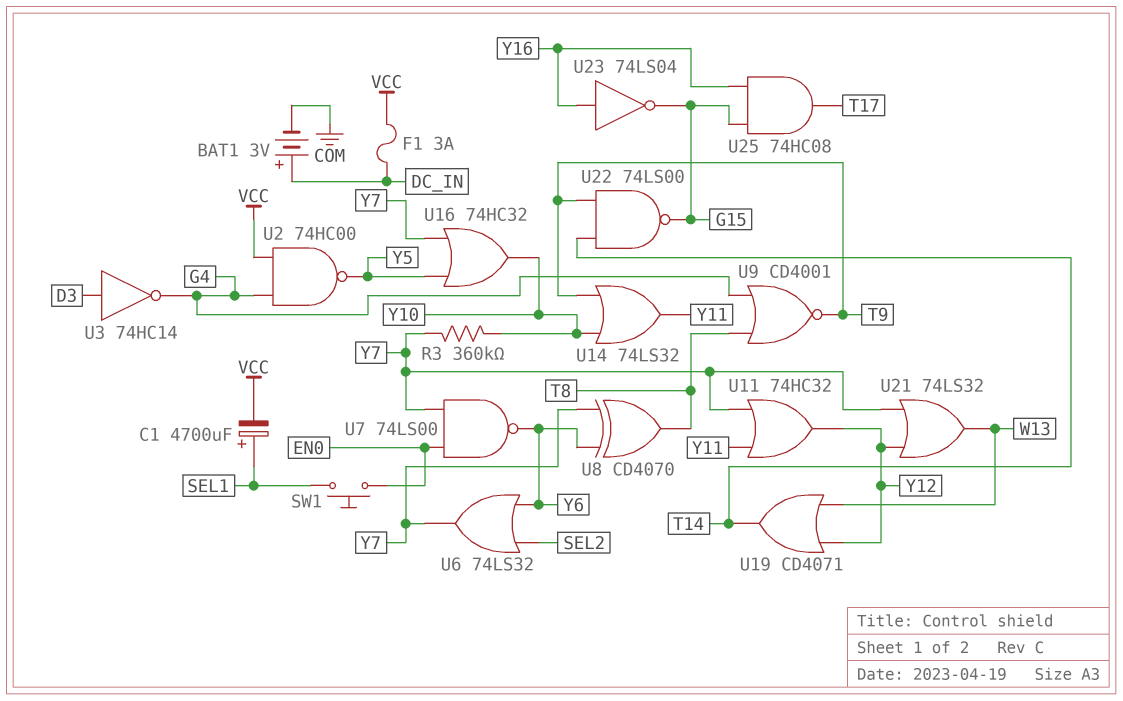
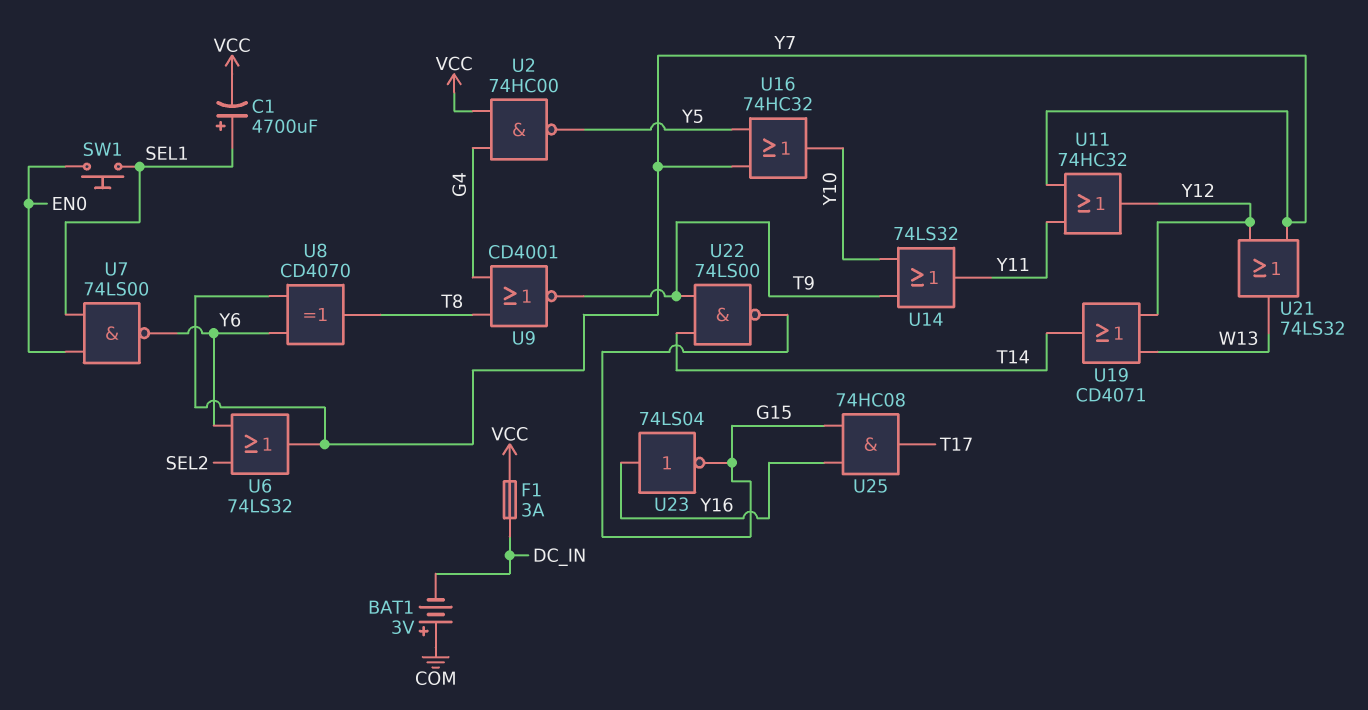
BAT1: 3V (plus DC_IN, minus COM) -> 3V (plus COM, minus DC_IN)
R3: 360k (Y7, Y10) -> none
U3: NOT 74HC14 (in D3, out G4) -> none
U7: NAND 74LS00 (in EN0, in Y7, out Y6) -> NAND 74LS00 (in EN0, in SEL1, out Y6)

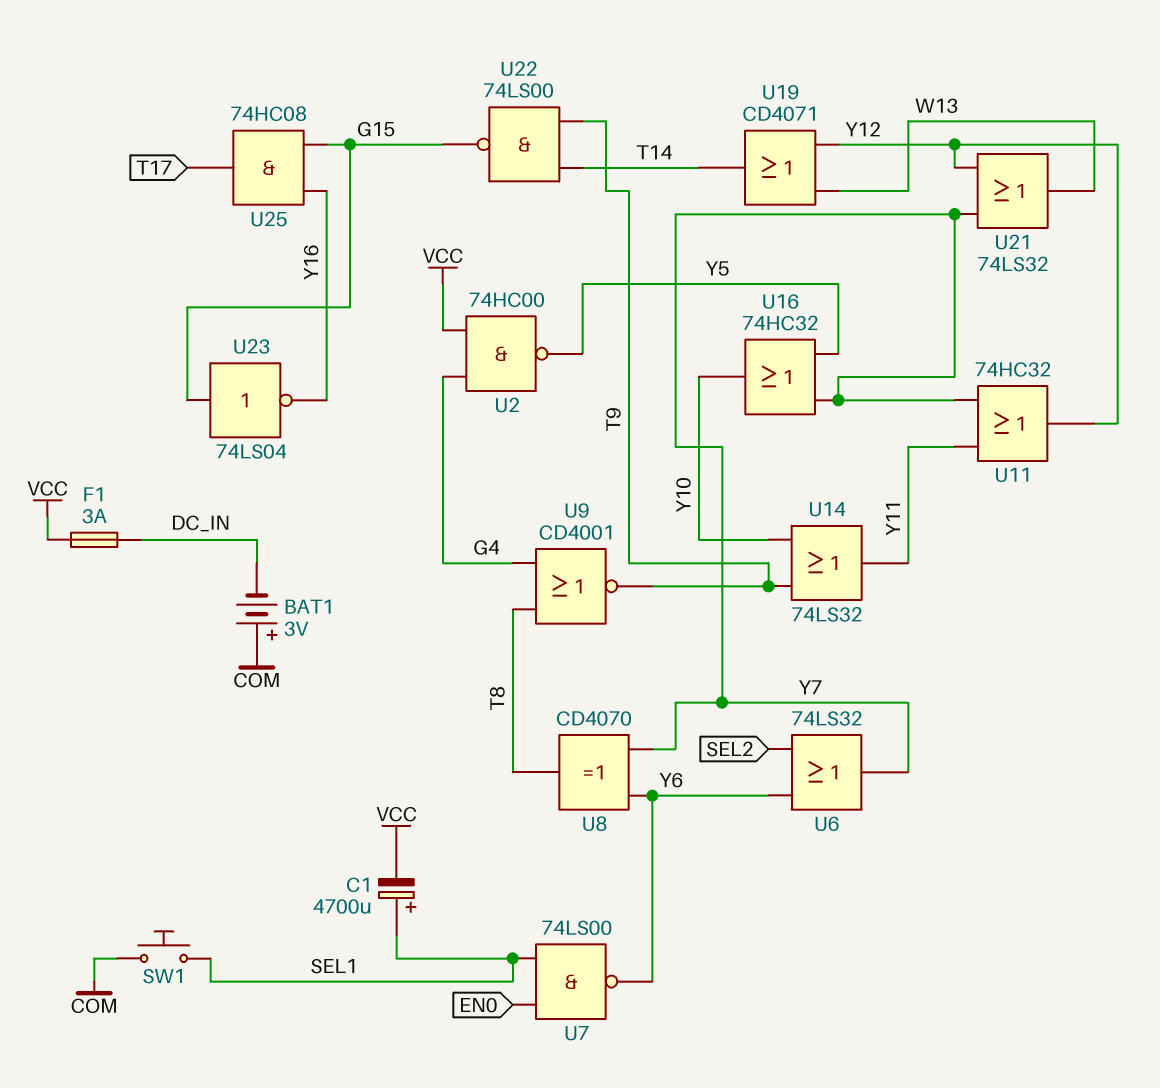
SW1: button (EN0, SEL1) -> button (COM, SEL1)
U23: NOT 74LS04 (in Y16, out G15) -> NOT 74LS04 (in G15, out Y16)

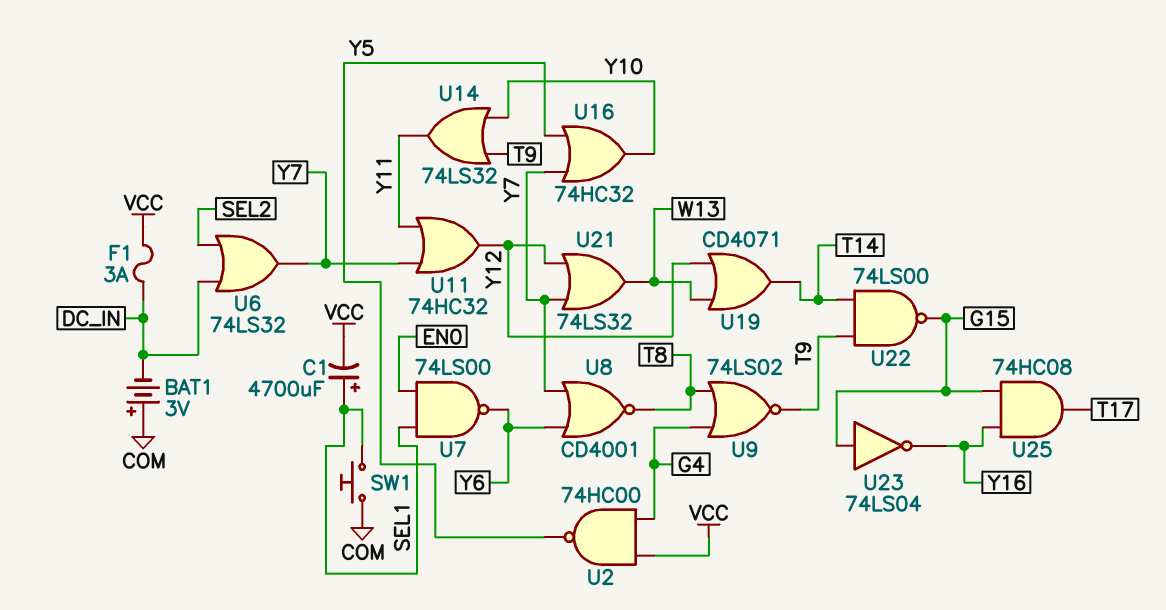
U6: OR 74LS32 (in SEL2, in Y6, out Y7) -> OR 74LS32 (in DC_IN, in SEL2, out Y7)
U8: XOR CD4070 (in Y6, in Y7, out T8) -> NOR CD4001 (in Y6, in Y7, out T8)
U9: NOR CD4001 (in G4, in T8, out T9) -> NOR 74LS02 (in G4, in T8, out T9)

